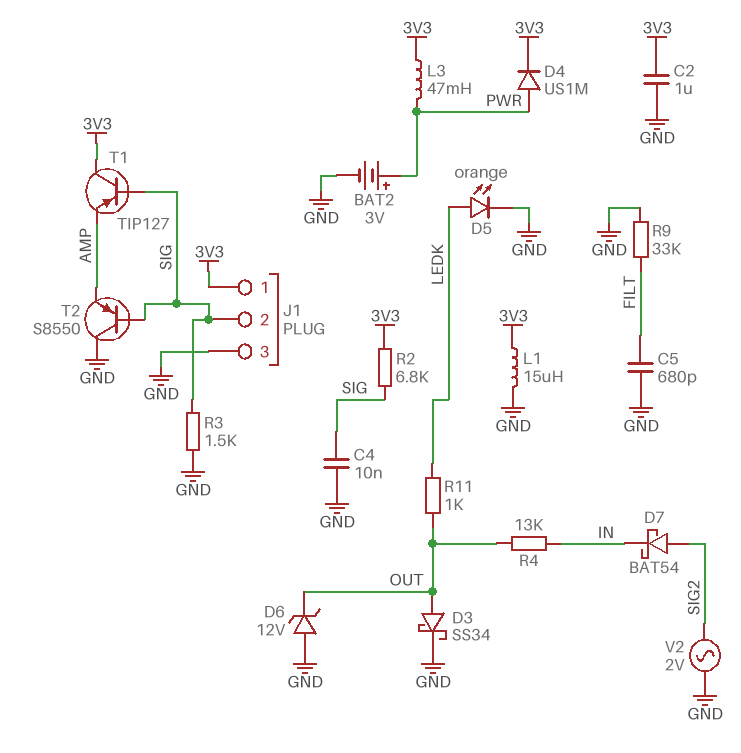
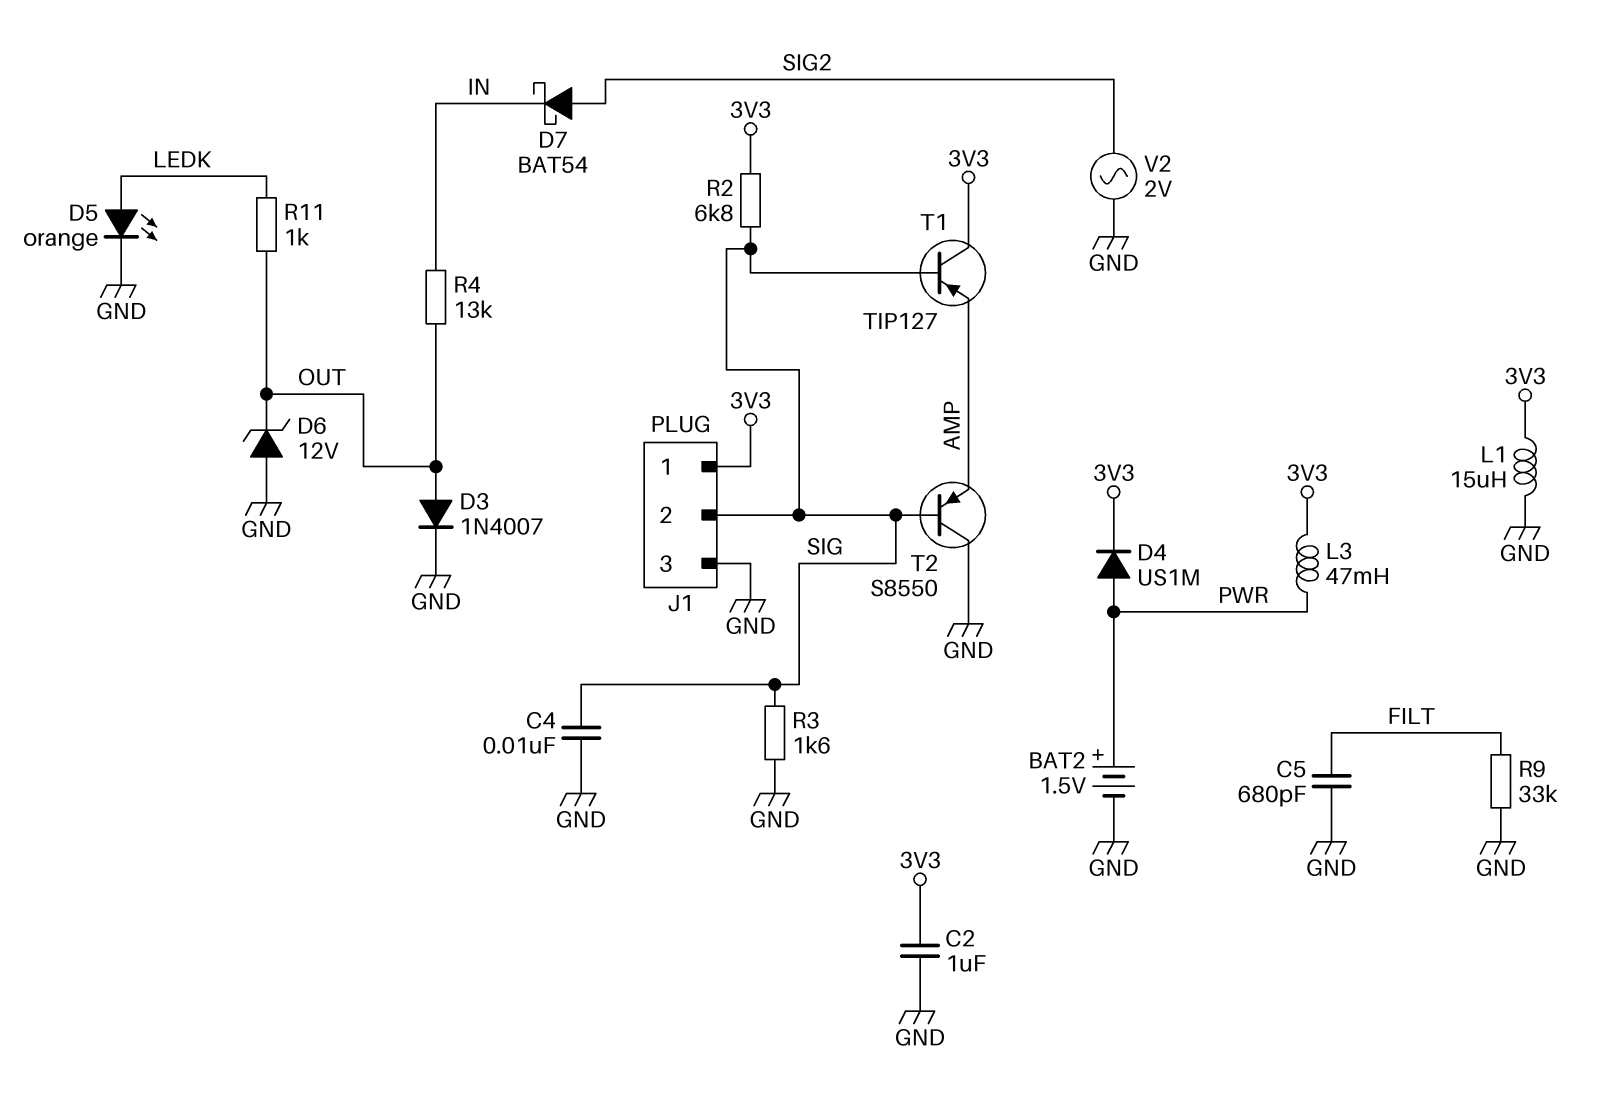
BAT2: 3V (plus PWR, minus GND) -> 1.5V (plus PWR, minus GND)
D3: schottky SS34 (A OUT, K GND) -> diode 1N4007 (A OUT, K GND)
R3: 1.5k (GND, SIG) -> 1.6k (GND, SIG)

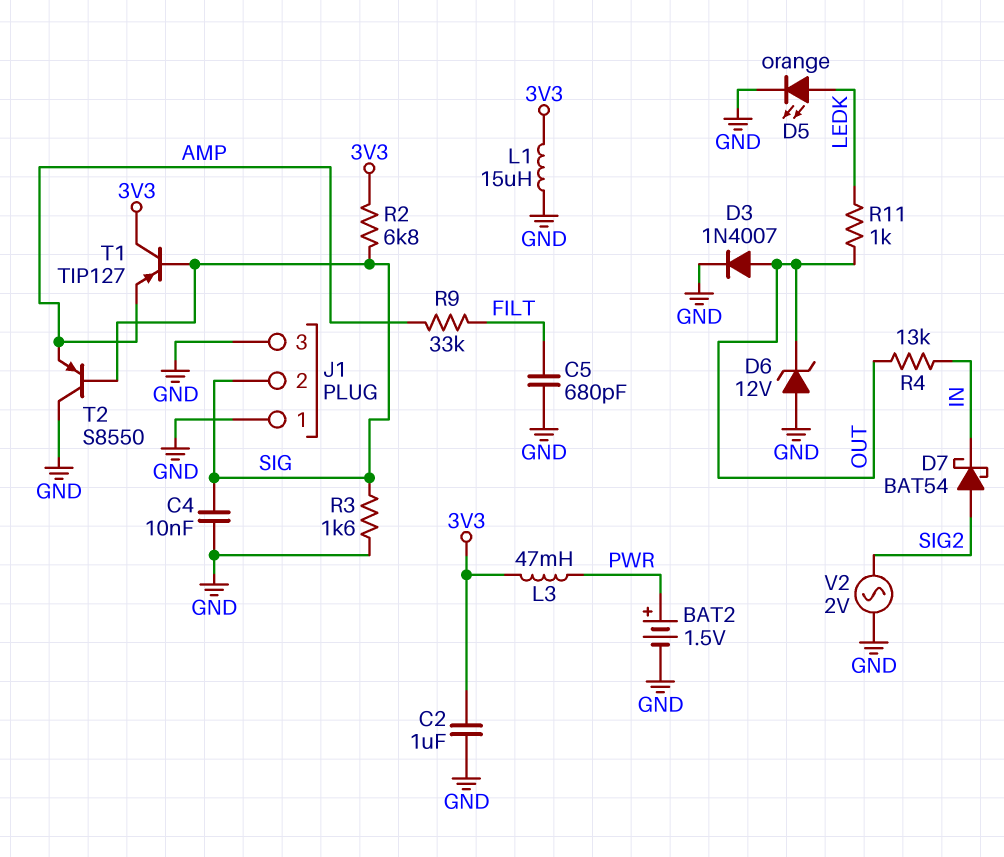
D4: diode US1M (A PWR, K 3V3) -> none
J1 pin 1: 3V3 -> GND
R9: 33k (FILT, GND) -> 33k (AMP, FILT)

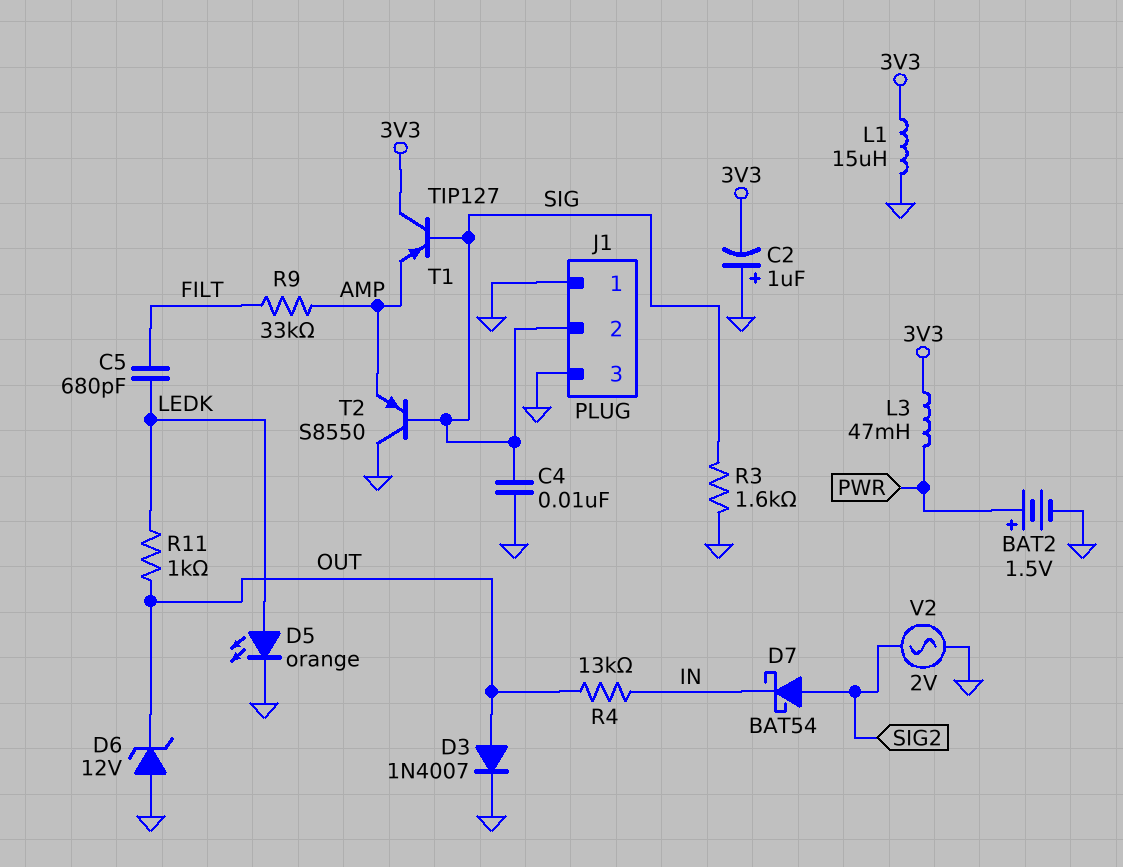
C2: 1uF (3V3, GND) -> 1uF (plus GND, minus 3V3)
C5: 680pF (FILT, GND) -> 680pF (FILT, LEDK)
R2: 6.8k (3V3, SIG) -> none

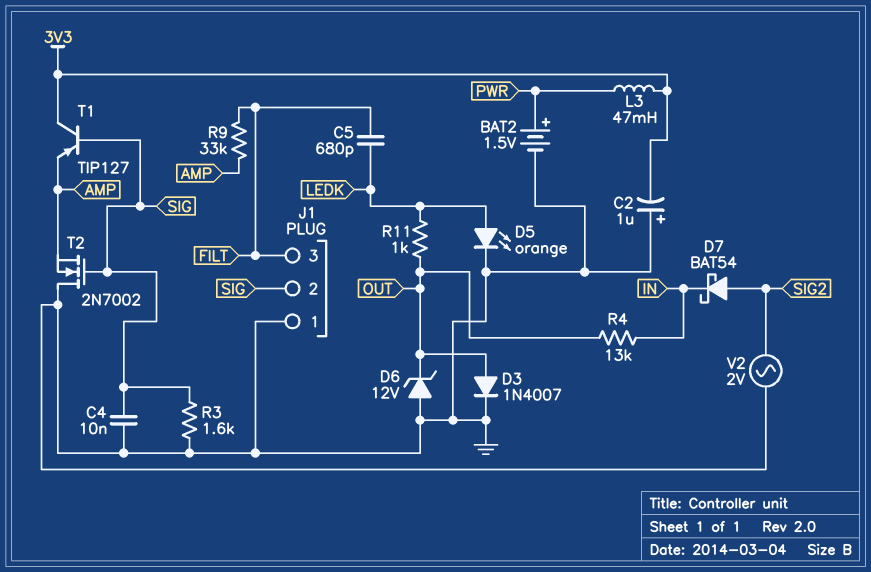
J1 pin 3: GND -> FILT
L1: 15uH (3V3, GND) -> none
T2: PNP S8550 (B SIG, C GND, E AMP) -> NMOS 2N7002 (G SIG, D GND, S AMP)

